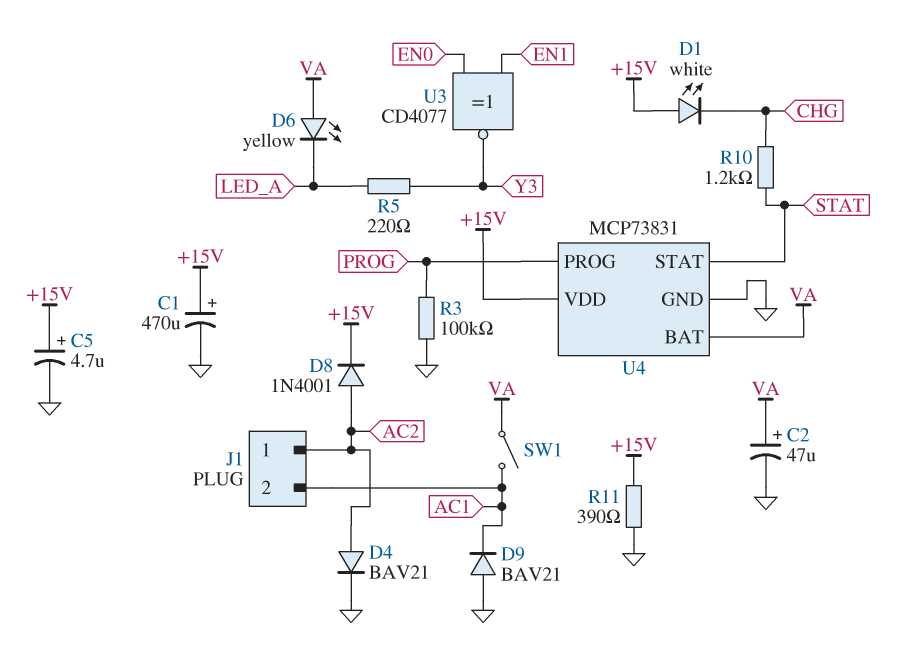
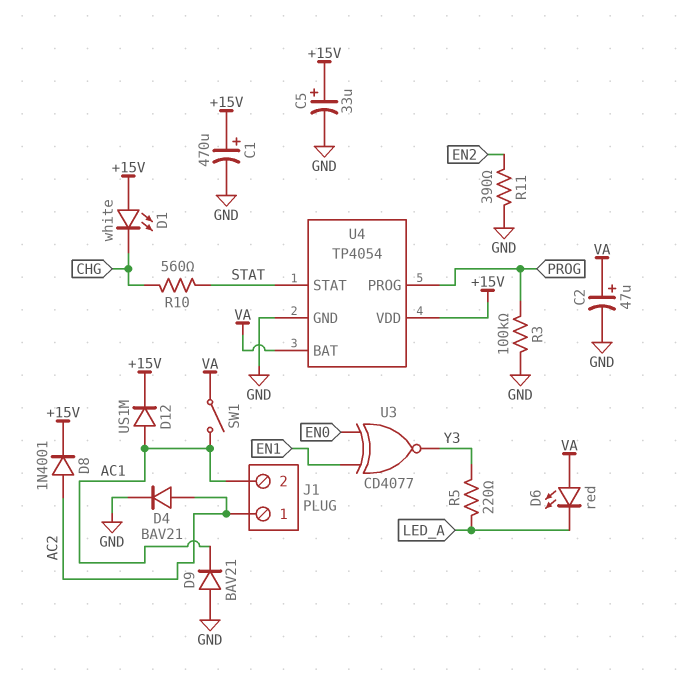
C5: 4.7uF (plus +15V, minus GND) -> 33uF (plus +15V, minus GND)
D6: LED yellow (A VA, K LED_A) -> LED red (A VA, K LED_A)
D12: none -> diode US1M (A AC1, K +15V)
R10: 1.2k (CHG, STAT) -> 560 (CHG, STAT)
R11: 390 (+15V, GND) -> 390 (EN2, GND)
U4: MCP73831 -> TP4054

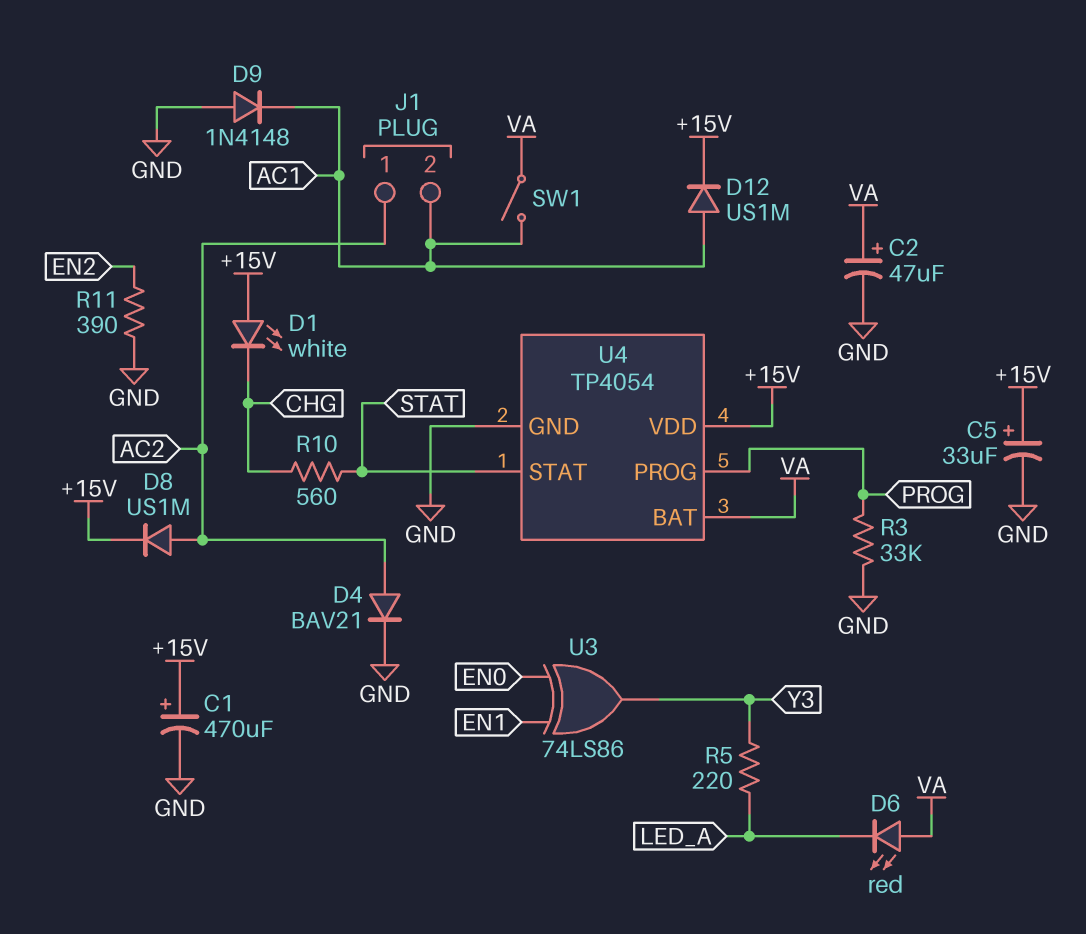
D8: diode 1N4001 (A AC2, K +15V) -> diode US1M (A AC2, K +15V)
D9: diode BAV21 (A GND, K AC1) -> diode 1N4148 (A GND, K AC1)
R3: 100k (GND, PROG) -> 33k (GND, PROG)
U3: XNOR CD4077 (in EN0, in EN1, out Y3) -> XOR 74LS86 (in EN0, in EN1, out Y3)

